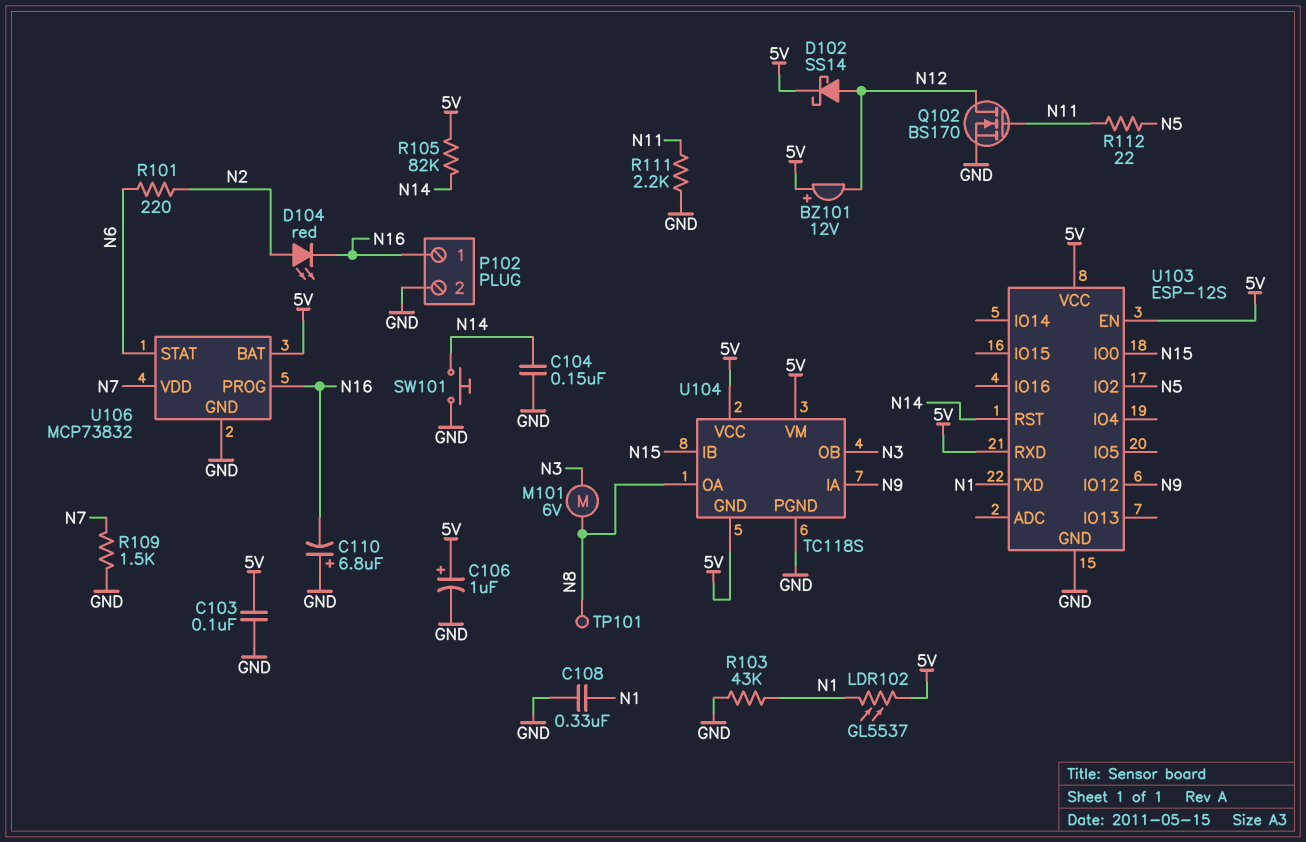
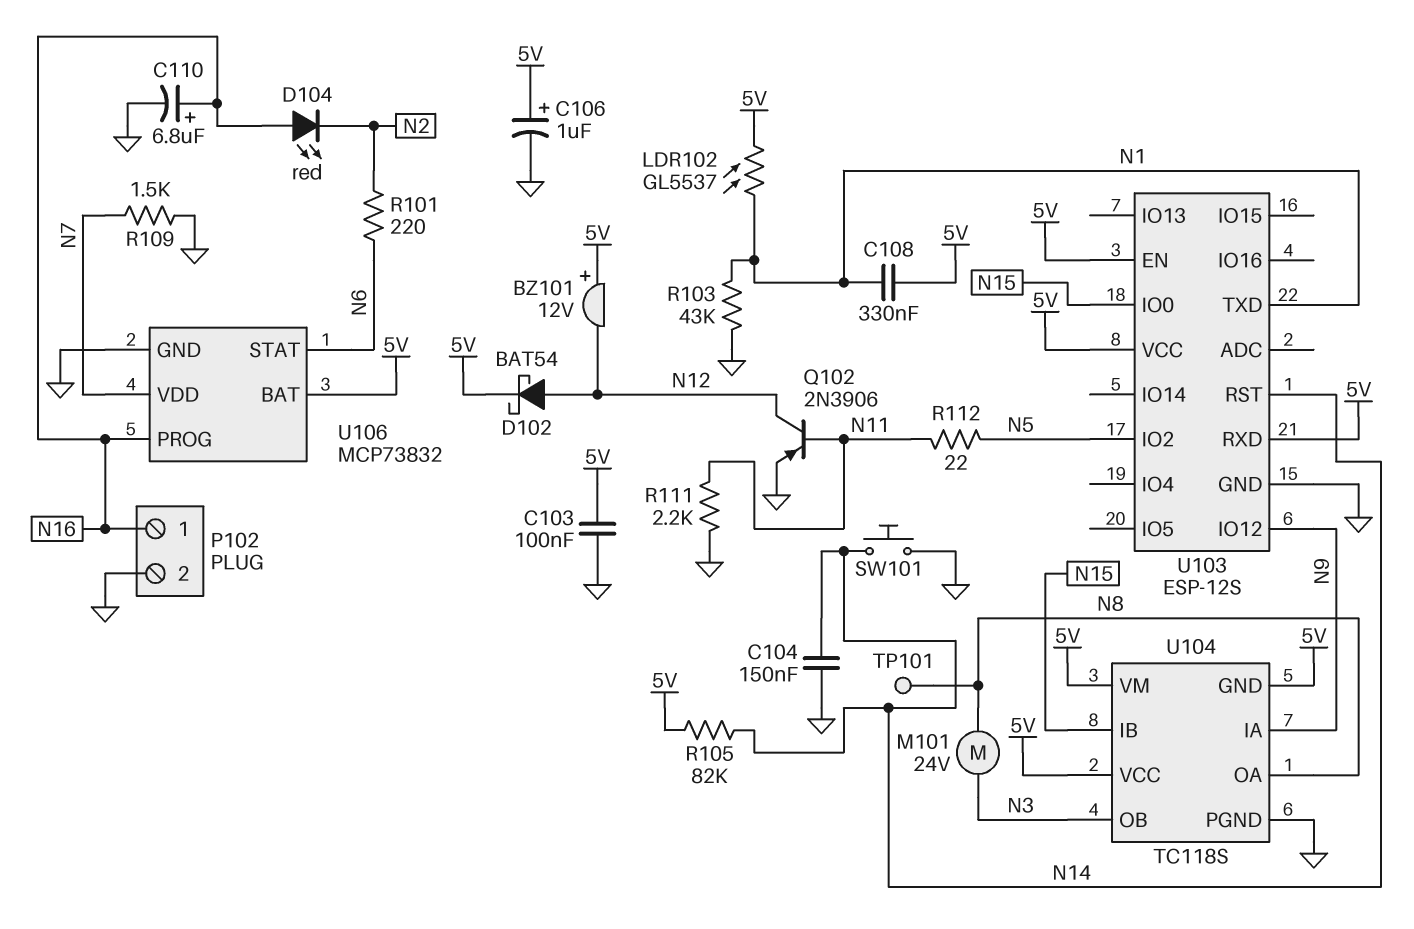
C108: 330nF (GND, N1) -> 330nF (5V, N1)
C110: 6.8uF (plus GND, minus N16) -> 6.8uF (plus N16, minus GND)
D102: schottky SS14 (A N12, K 5V) -> schottky BAT54 (A N12, K 5V)
D104: LED red (A N2, K N16) -> LED red (A N16, K N2)
M101: motor 6V (N3, N8) -> motor 24V (N3, N8)
Q102: NMOS BS170 (G N11, D N12, S GND) -> PNP 2N3906 (B N11, C N12, E GND)

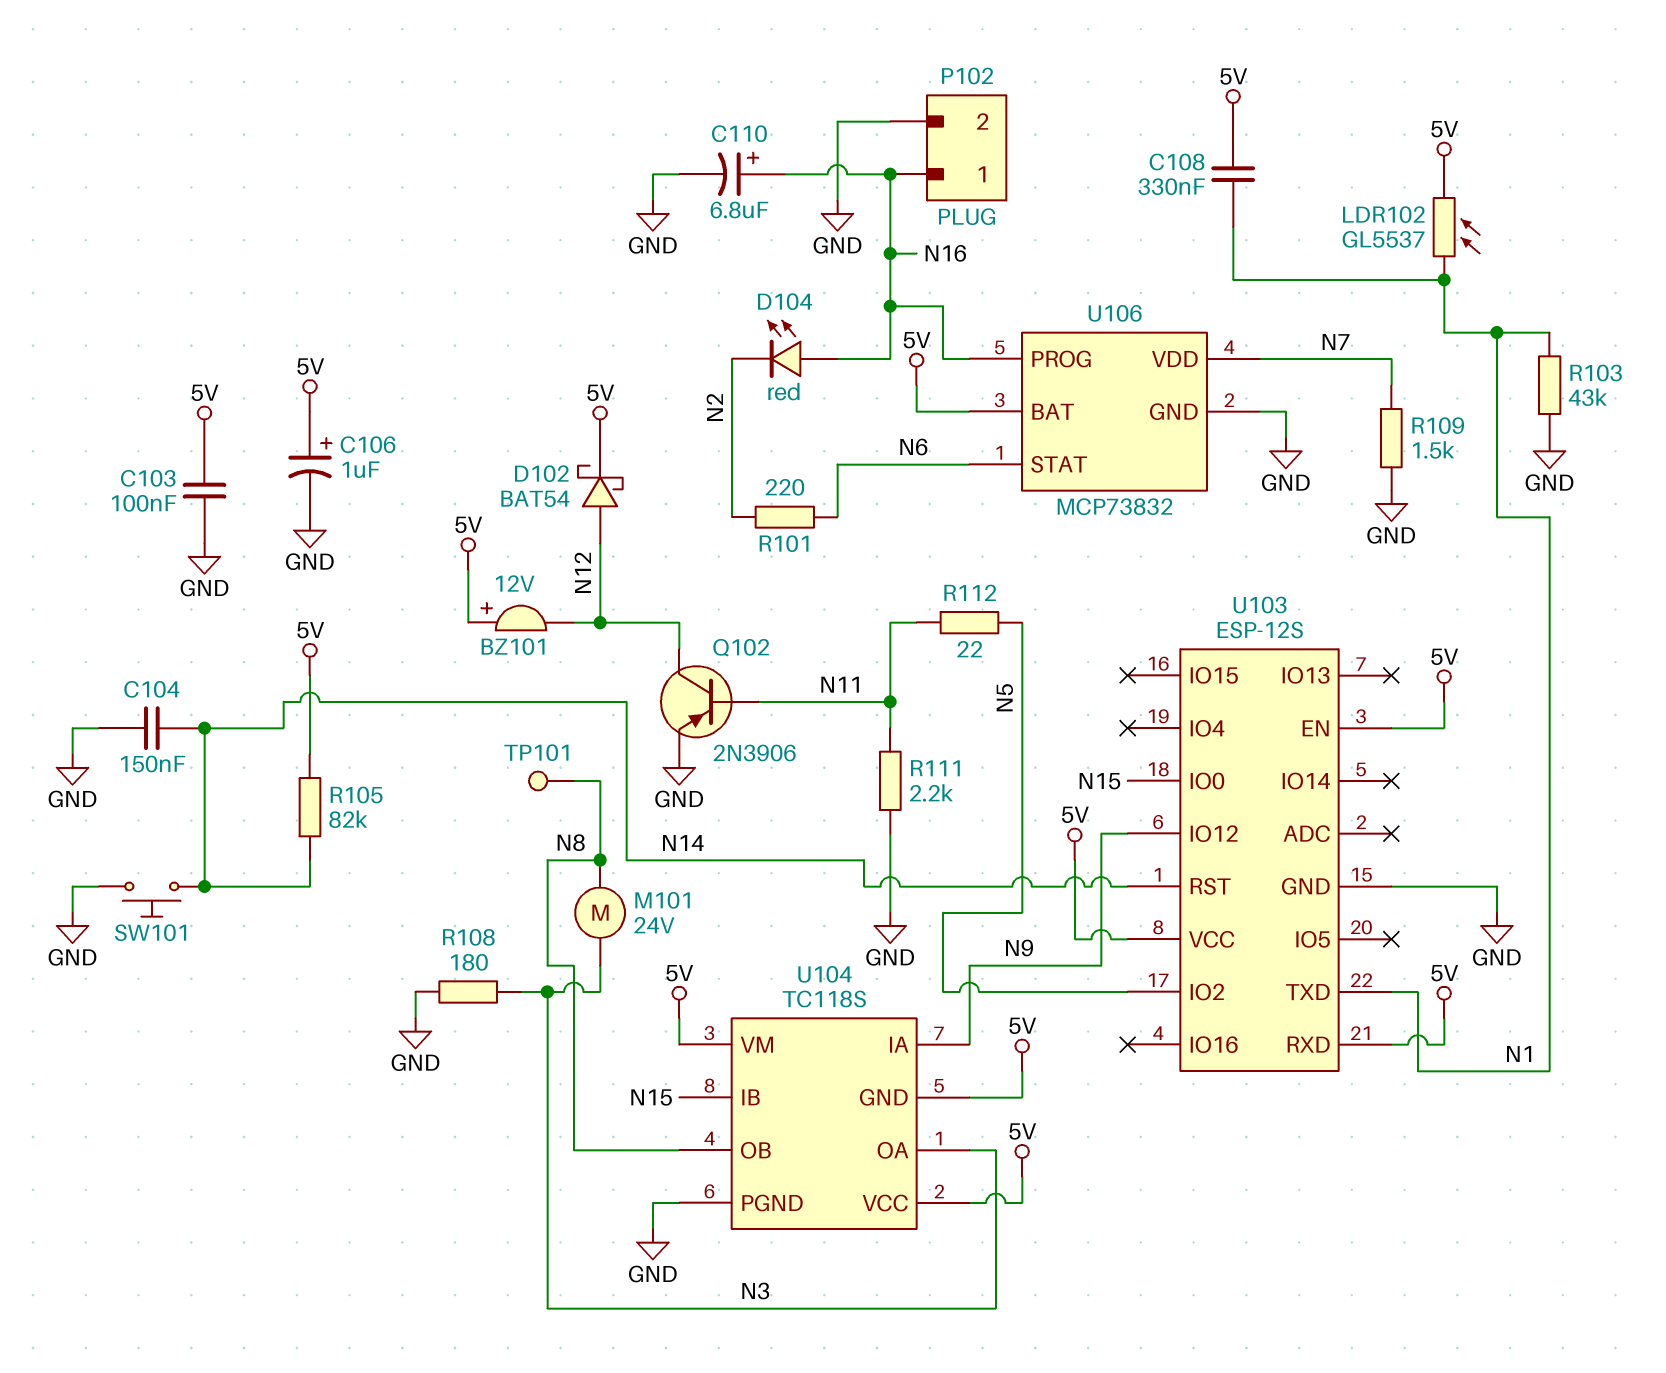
R108: none -> 180 (GND, N3)
U104 pin OA: N8 -> N3
U104 pin OB: N3 -> N8

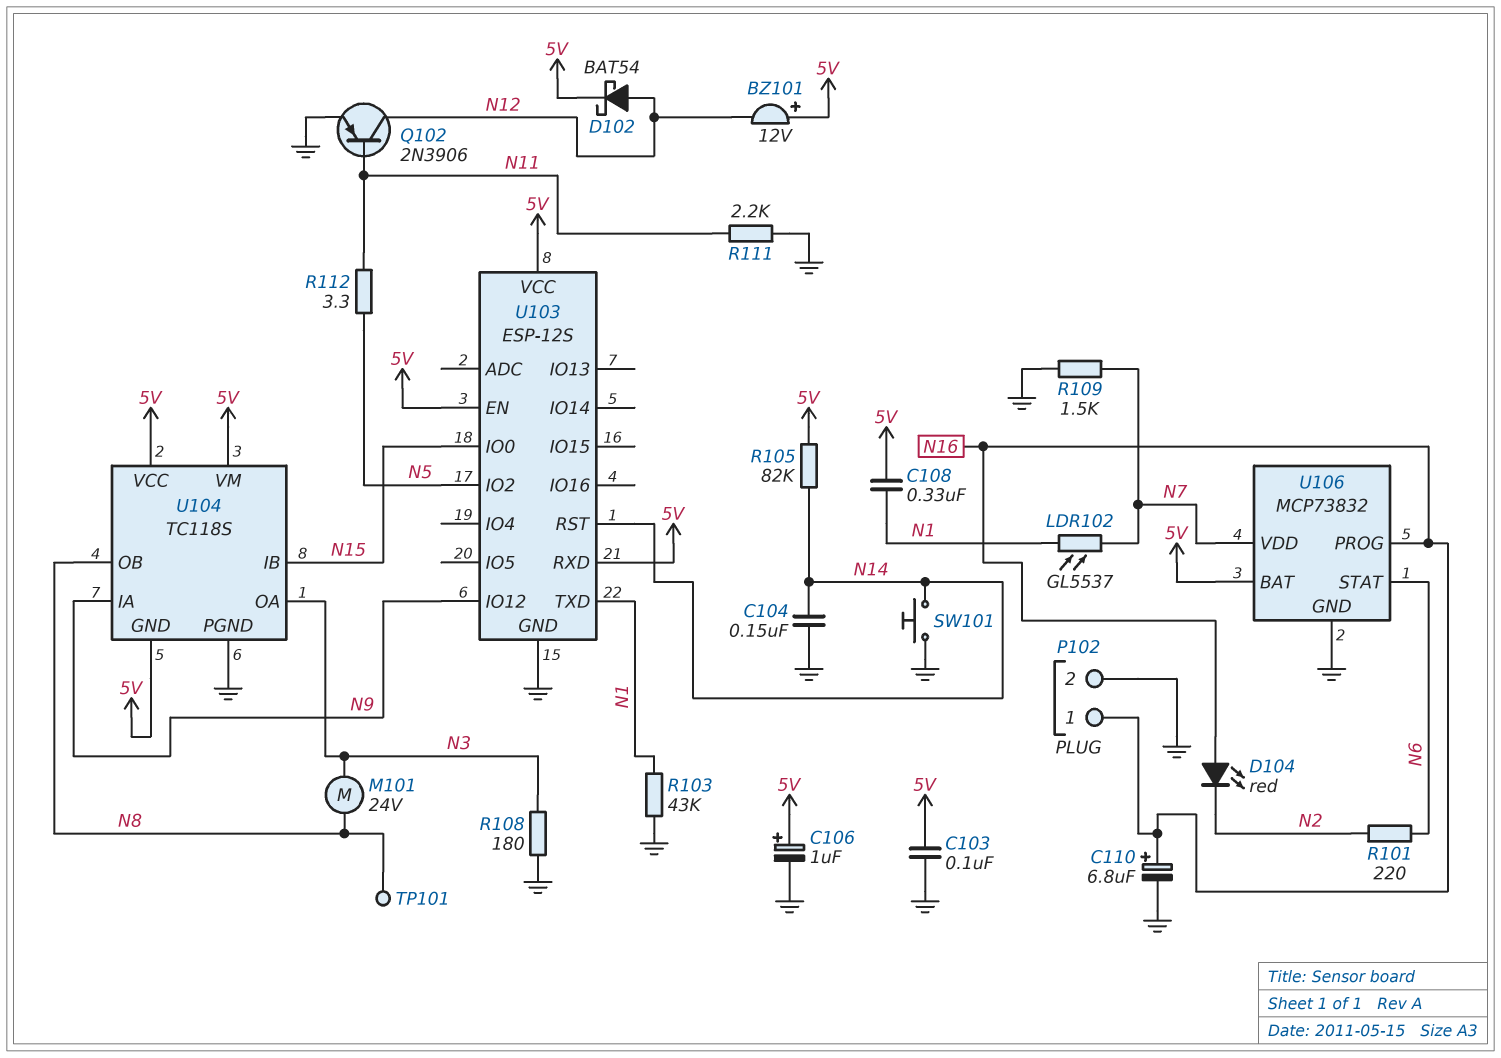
LDR102: GL5537 (5V, N1) -> GL5537 (N1, N7)
R112: 22 (N5, N11) -> 3.3 (N5, N11)

